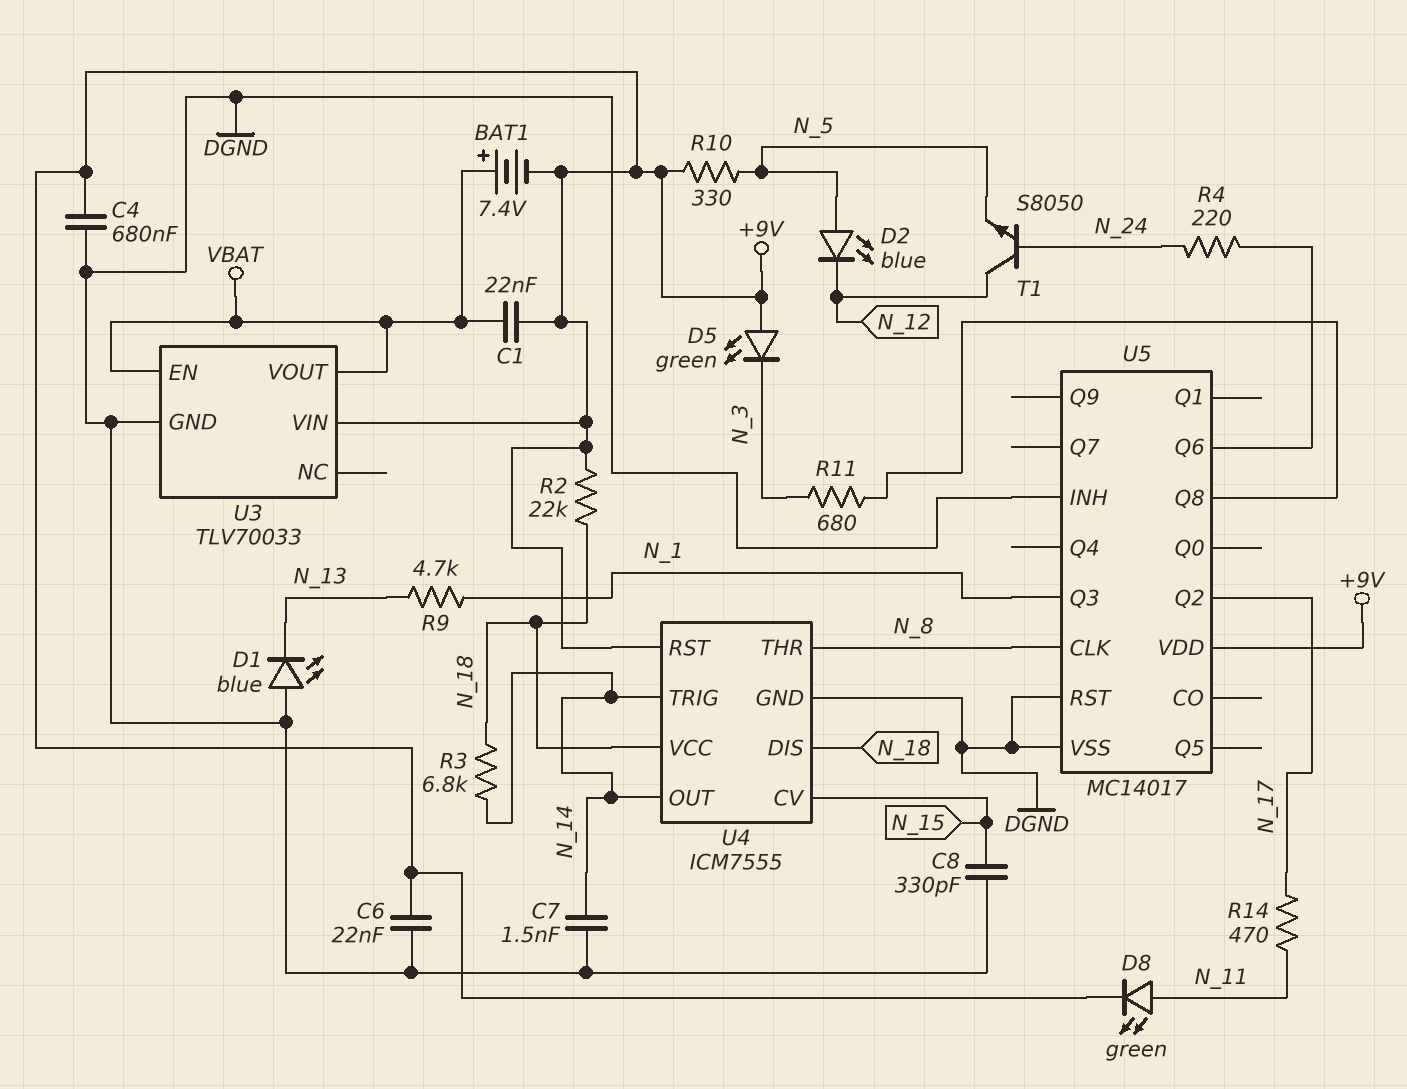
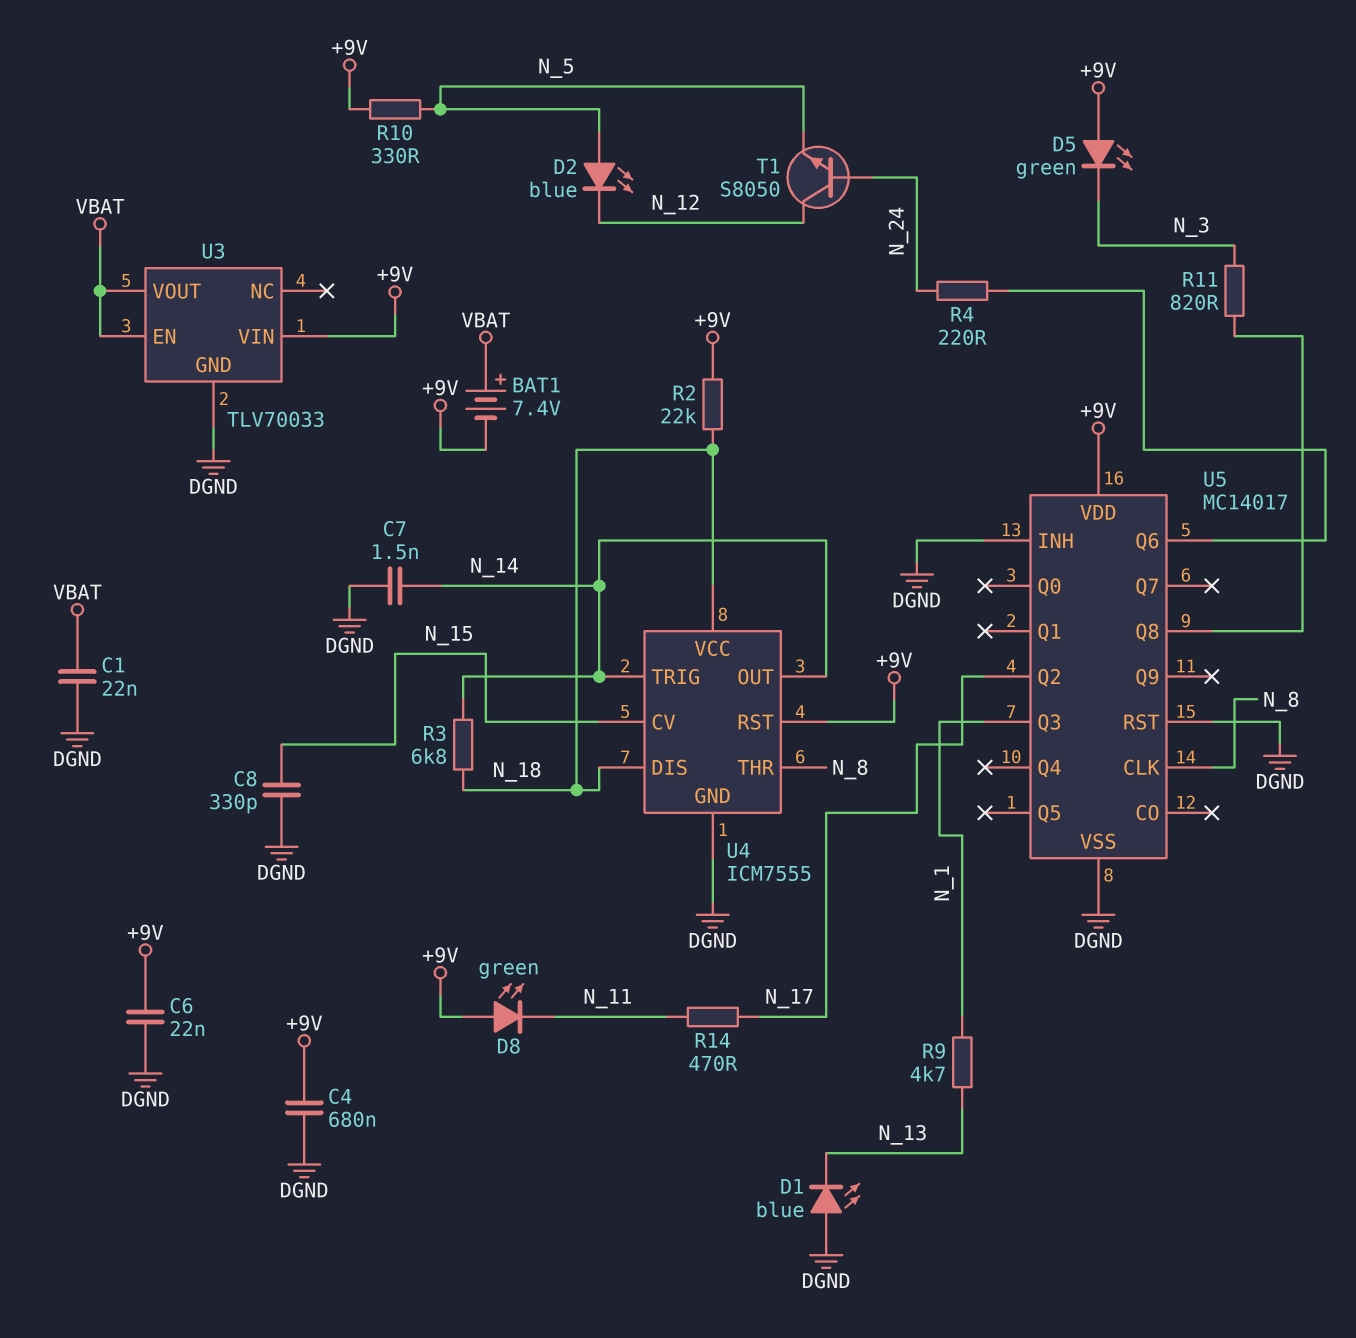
C1: 22nF (+9V, VBAT) -> 22nF (DGND, VBAT)
D8: LED green (A N_11, K +9V) -> LED green (A +9V, K N_11)
R11: 680 (N_3, U5/Q8) -> 820 (N_3, U5/Q8)

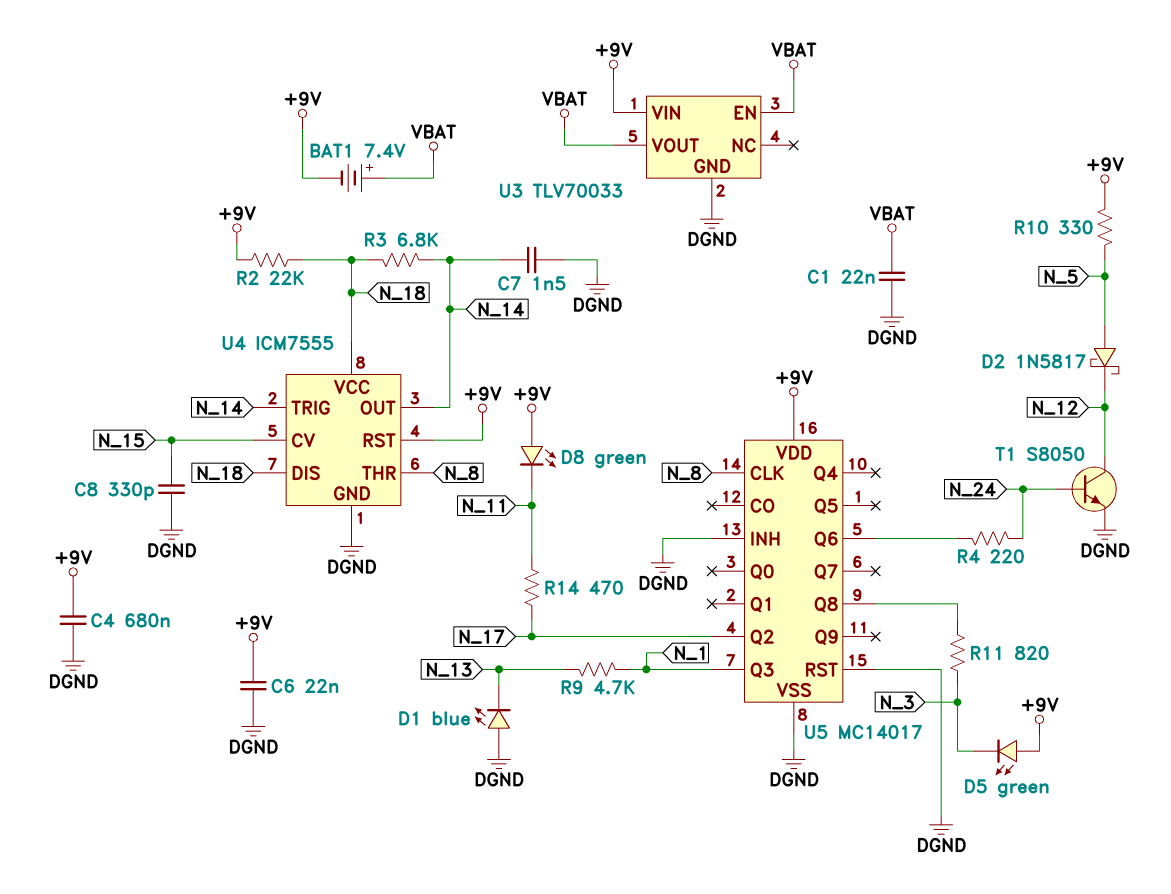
D2: LED blue (A N_5, K N_12) -> schottky 1N5817 (A N_5, K N_12)
T1: NPN S8050 (B N_24, C N_12, E N_5) -> NPN S8050 (B N_24, C N_12, E DGND)

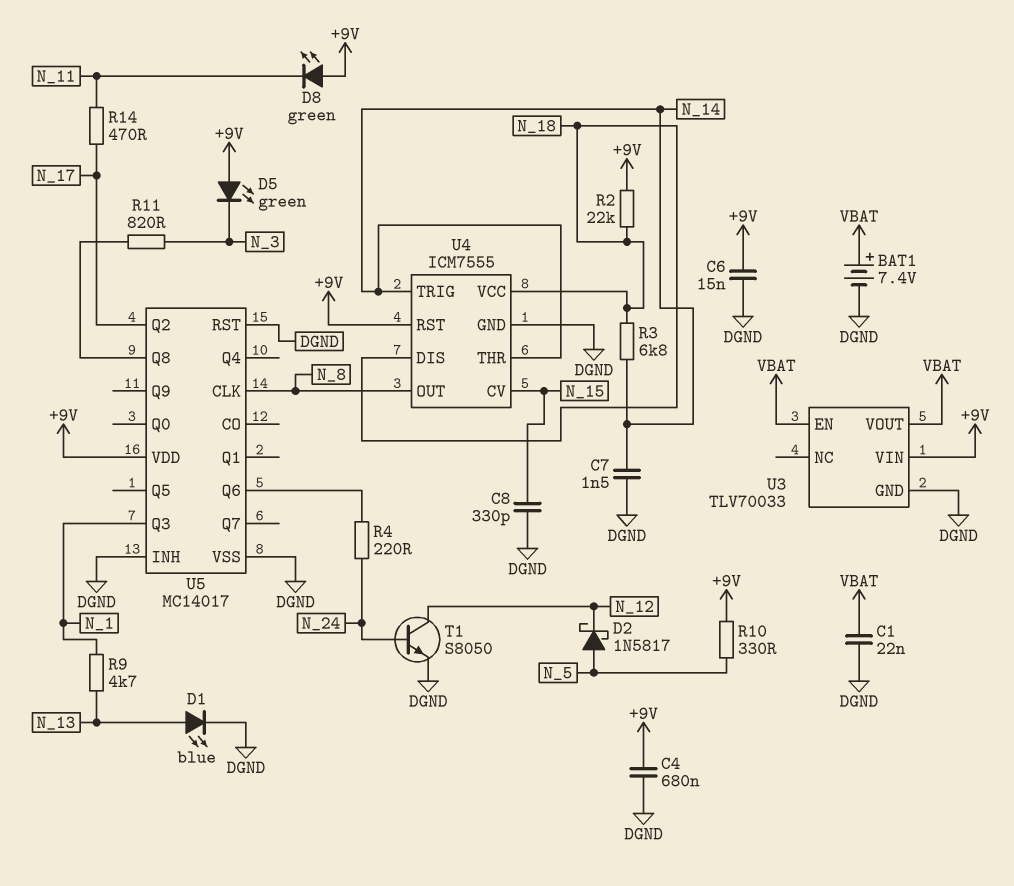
BAT1: 7.4V (plus VBAT, minus +9V) -> 7.4V (plus VBAT, minus DGND)
C6: 22nF (+9V, DGND) -> 15nF (+9V, DGND)
D1: LED blue (A DGND, K N_13) -> LED blue (A N_13, K DGND)
U4 pin OUT: N_14 -> N_8
U4 pin THR: N_8 -> N_14

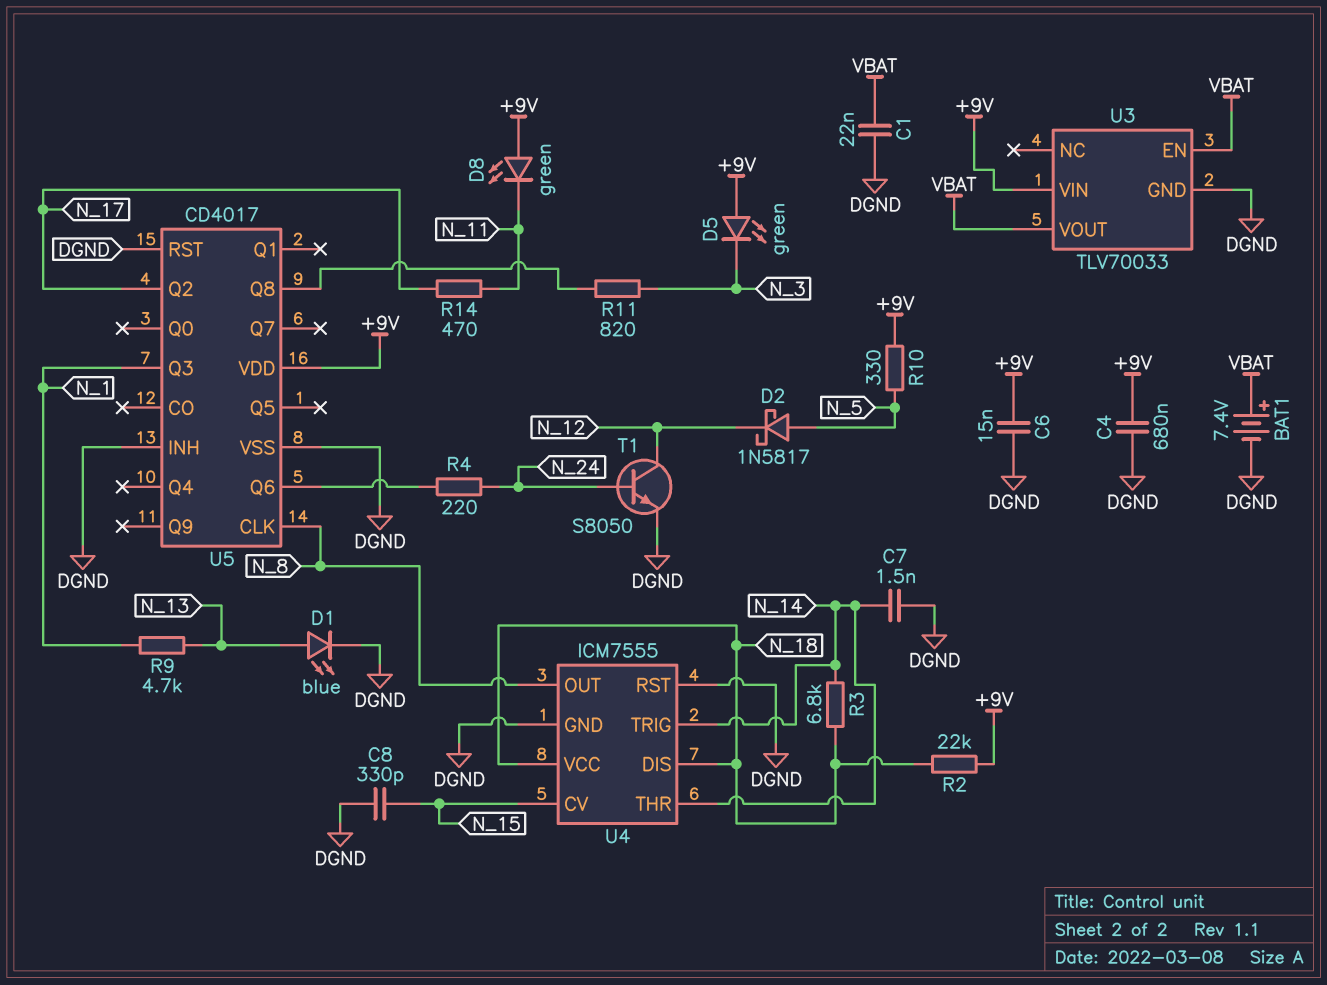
U4 pin RST: +9V -> DGND
U5: MC14017 -> CD4017

